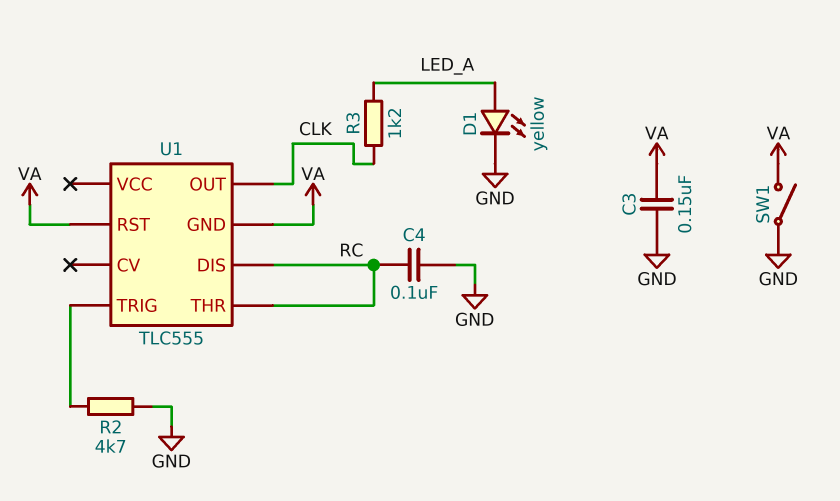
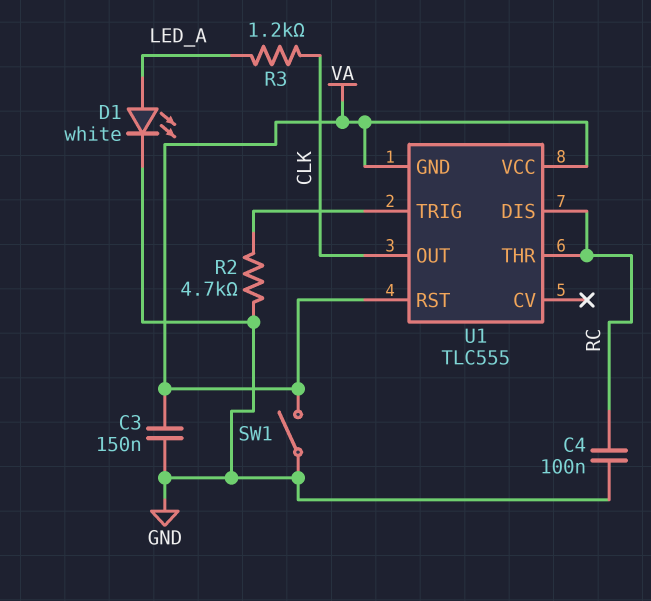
D1: LED yellow (A LED_A, K GND) -> LED white (A LED_A, K GND)
U1 pin VCC: none -> VA

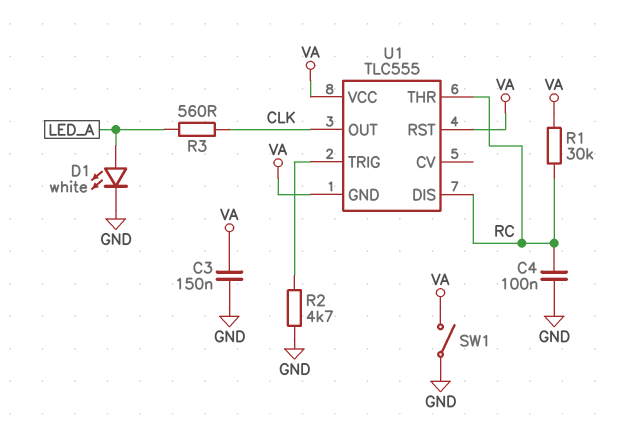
R1: none -> 30k (RC, VA)
R3: 1.2k (CLK, LED_A) -> 560 (CLK, LED_A)

